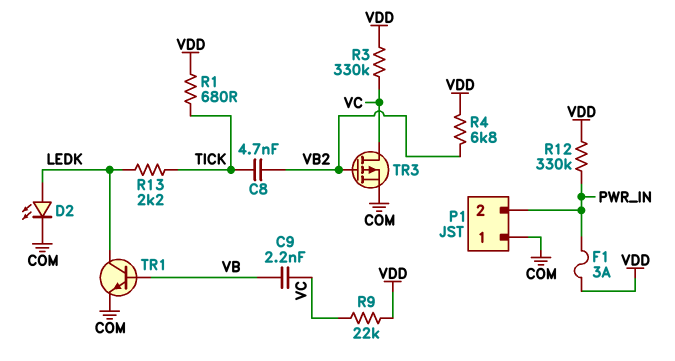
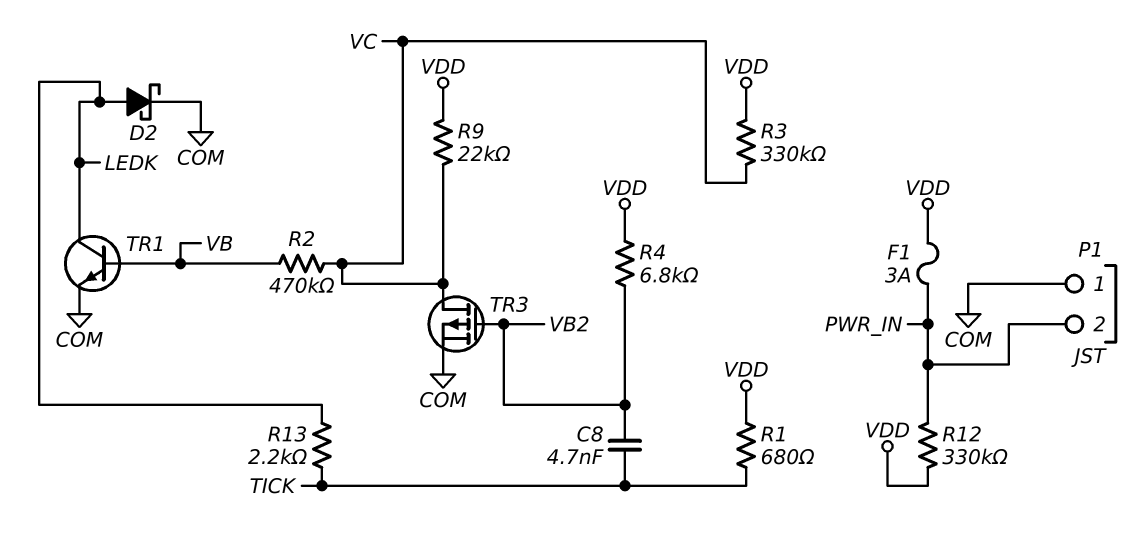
C9: 2.2nF (VB, VC) -> none
D2: LED (A LEDK, K COM) -> schottky (A LEDK, K COM)
R2: none -> 470k (VB, VC)

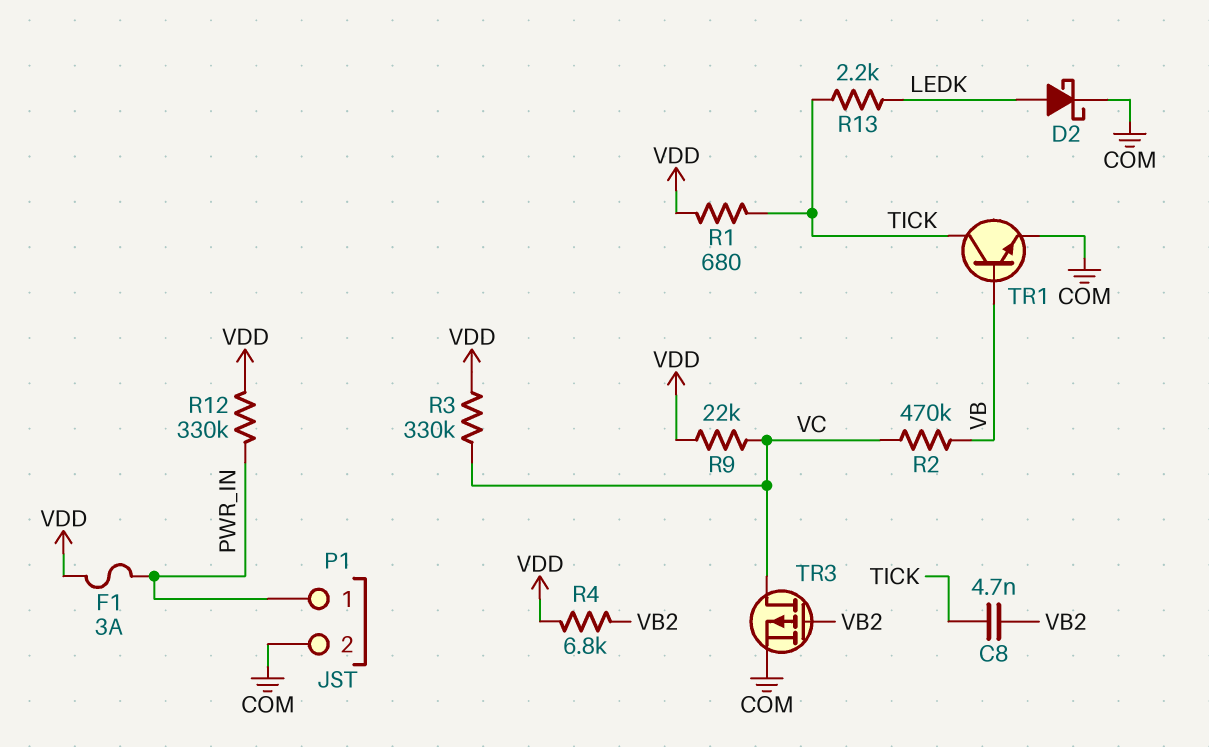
P1 pin 1: COM -> PWR_IN
P1 pin 2: PWR_IN -> COM
TR1: NPN (B VB, C LEDK, E COM) -> NPN (B VB, C TICK, E COM)

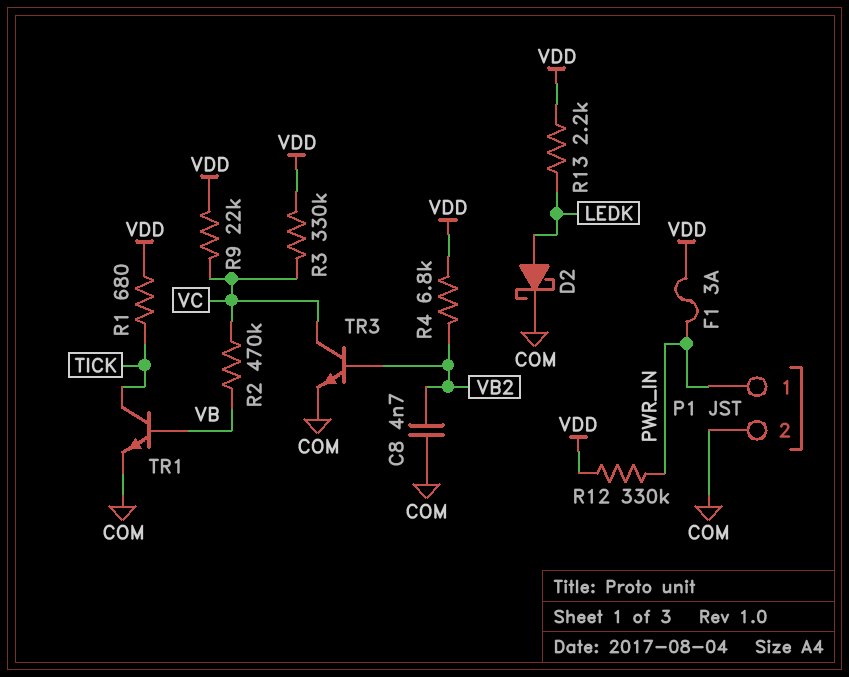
C8: 4.7nF (TICK, VB2) -> 4.7nF (COM, VB2)
R13: 2.2k (LEDK, TICK) -> 2.2k (LEDK, VDD)
TR3: PMOS (G VB2, D VC, S COM) -> NPN (B VB2, C VC, E COM)

